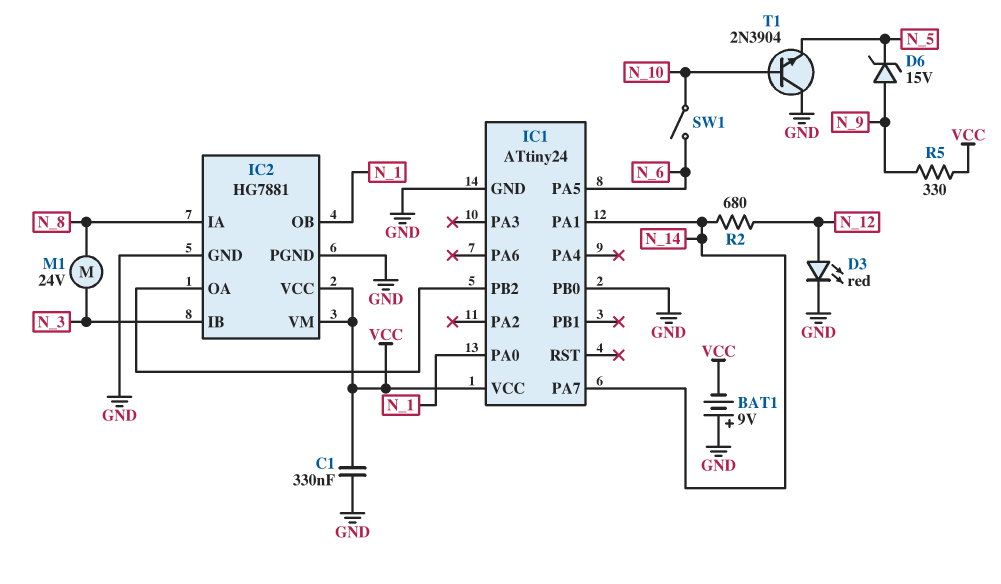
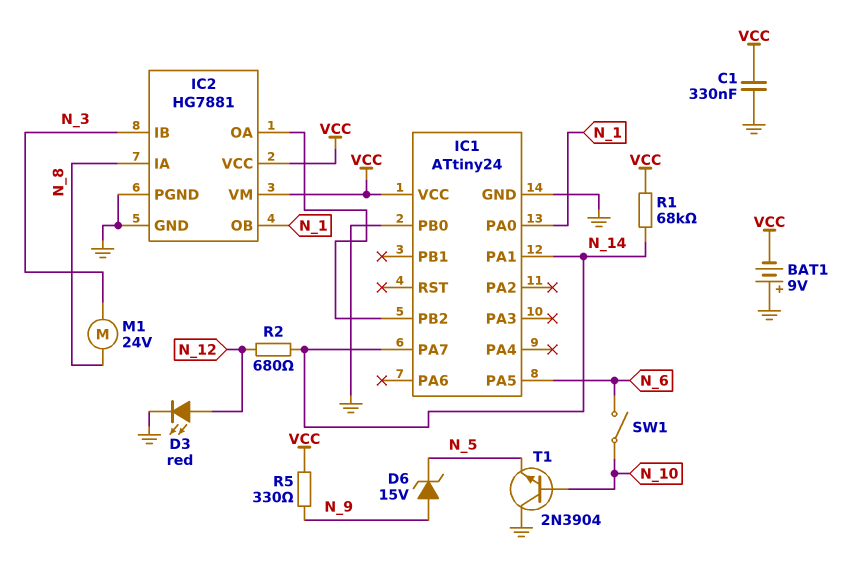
R1: none -> 68k (N_14, VCC)

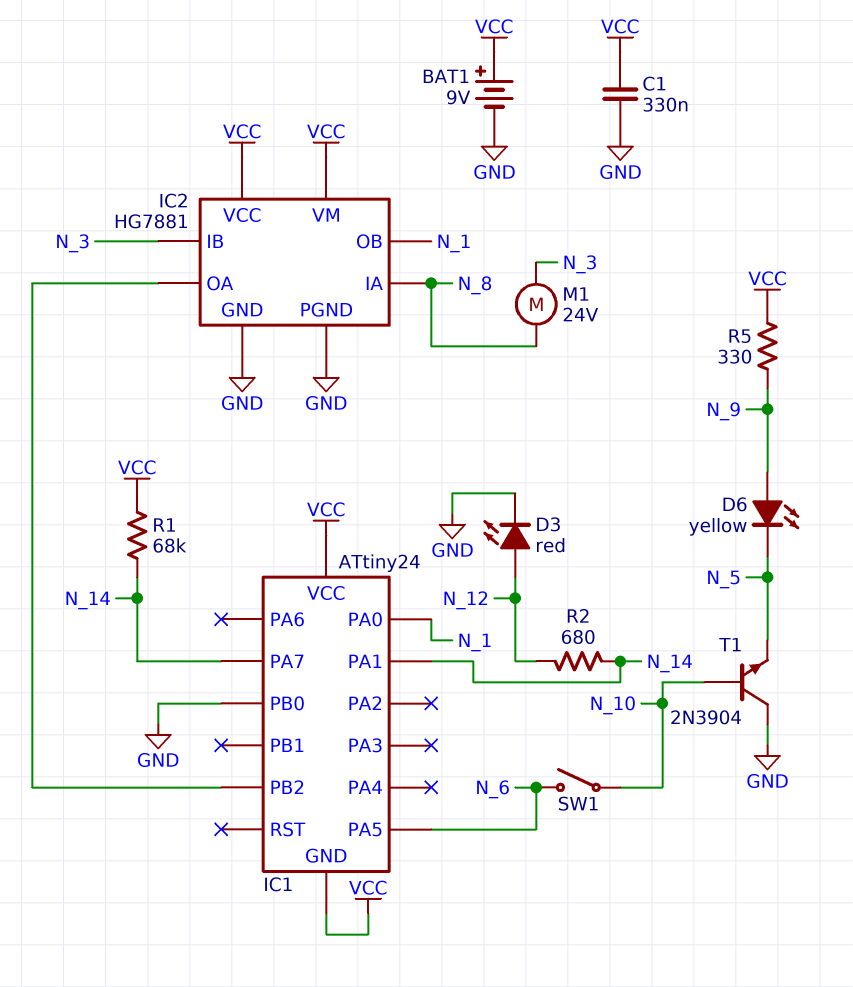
BAT1: 9V (plus GND, minus VCC) -> 9V (plus VCC, minus GND)
D6: zener 15V (A N_9, K N_5) -> LED yellow (A N_9, K N_5)
IC1 pin GND: GND -> VCC

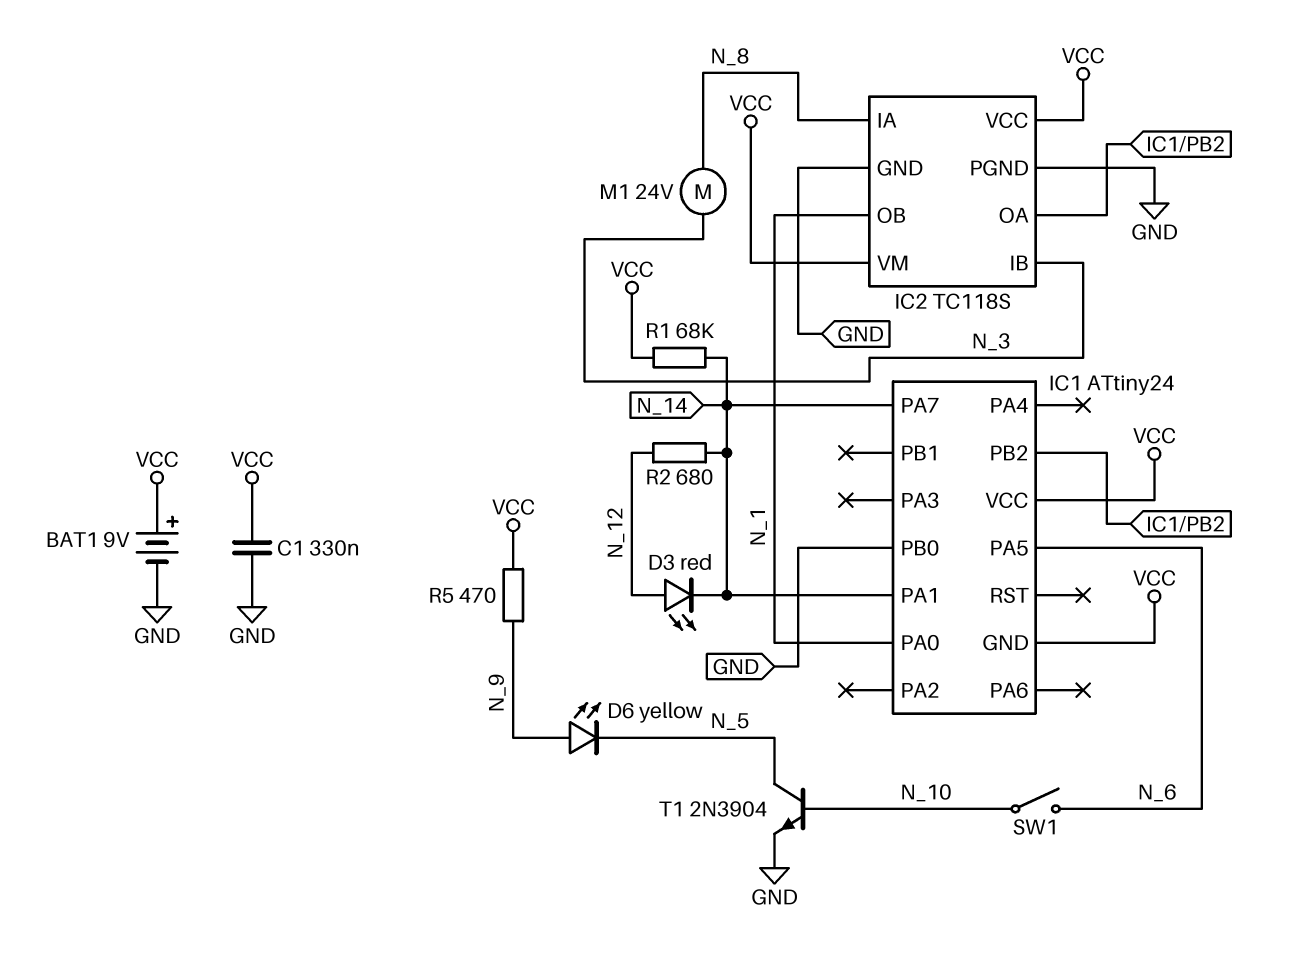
D3: LED red (A N_12, K GND) -> LED red (A N_12, K N_14)
IC2: HG7881 -> TC118S
R5: 330 (N_9, VCC) -> 470 (N_9, VCC)
T1: NPN 2N3904 (B N_10, C GND, E N_5) -> NPN 2N3904 (B N_10, C N_5, E GND)

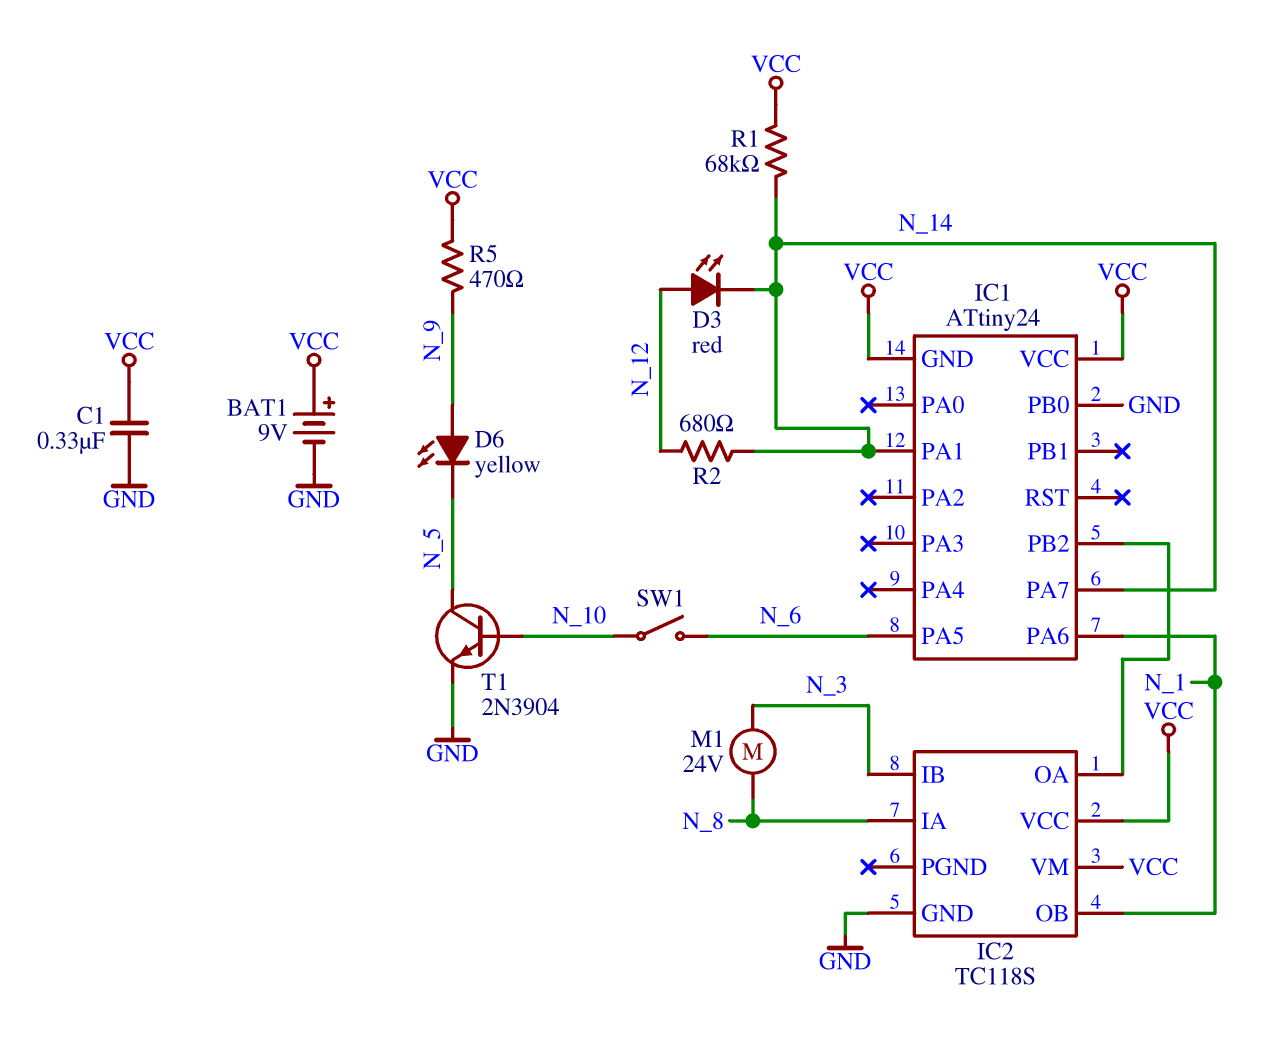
IC1 pin PA0: N_1 -> none
IC1 pin PA6: none -> N_1
IC2 pin PGND: GND -> none

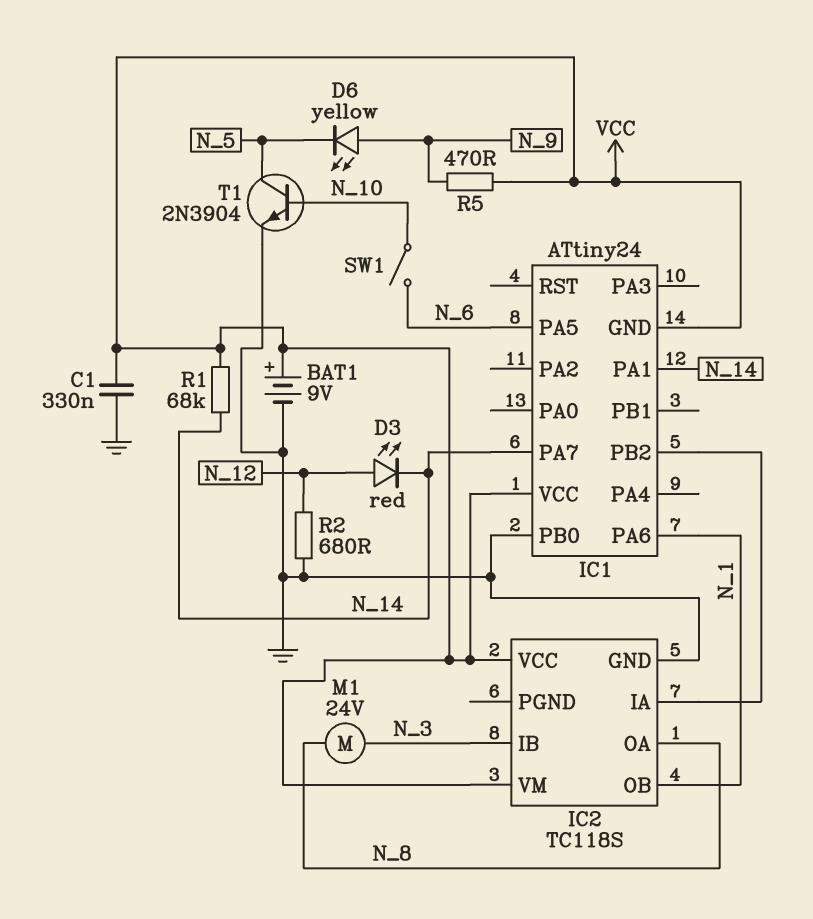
IC2 pin IA: N_8 -> IC1/PB2
IC2 pin OA: IC1/PB2 -> N_8
R2: 680 (N_12, N_14) -> 680 (GND, N_12)

